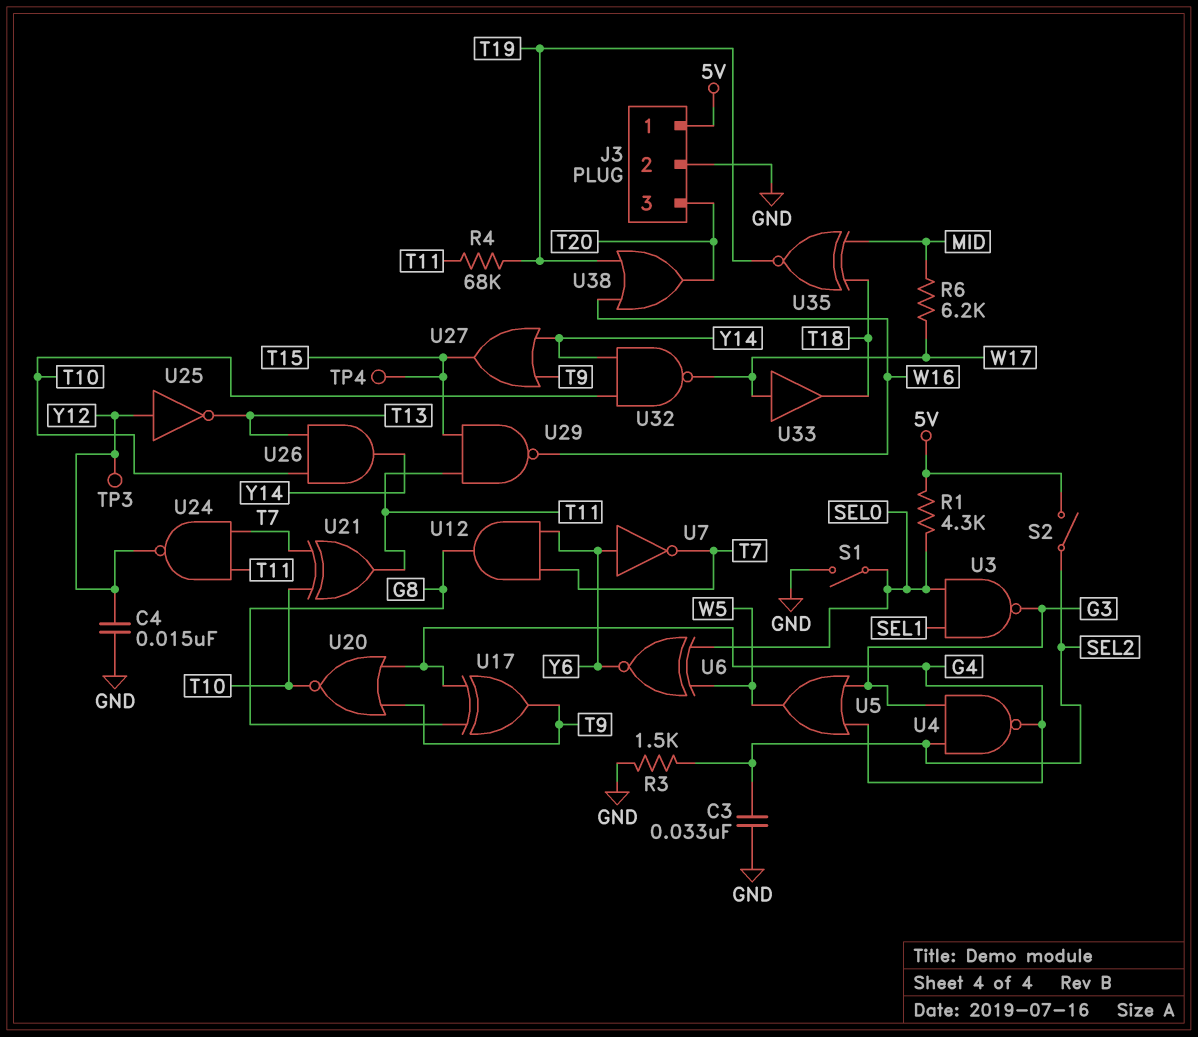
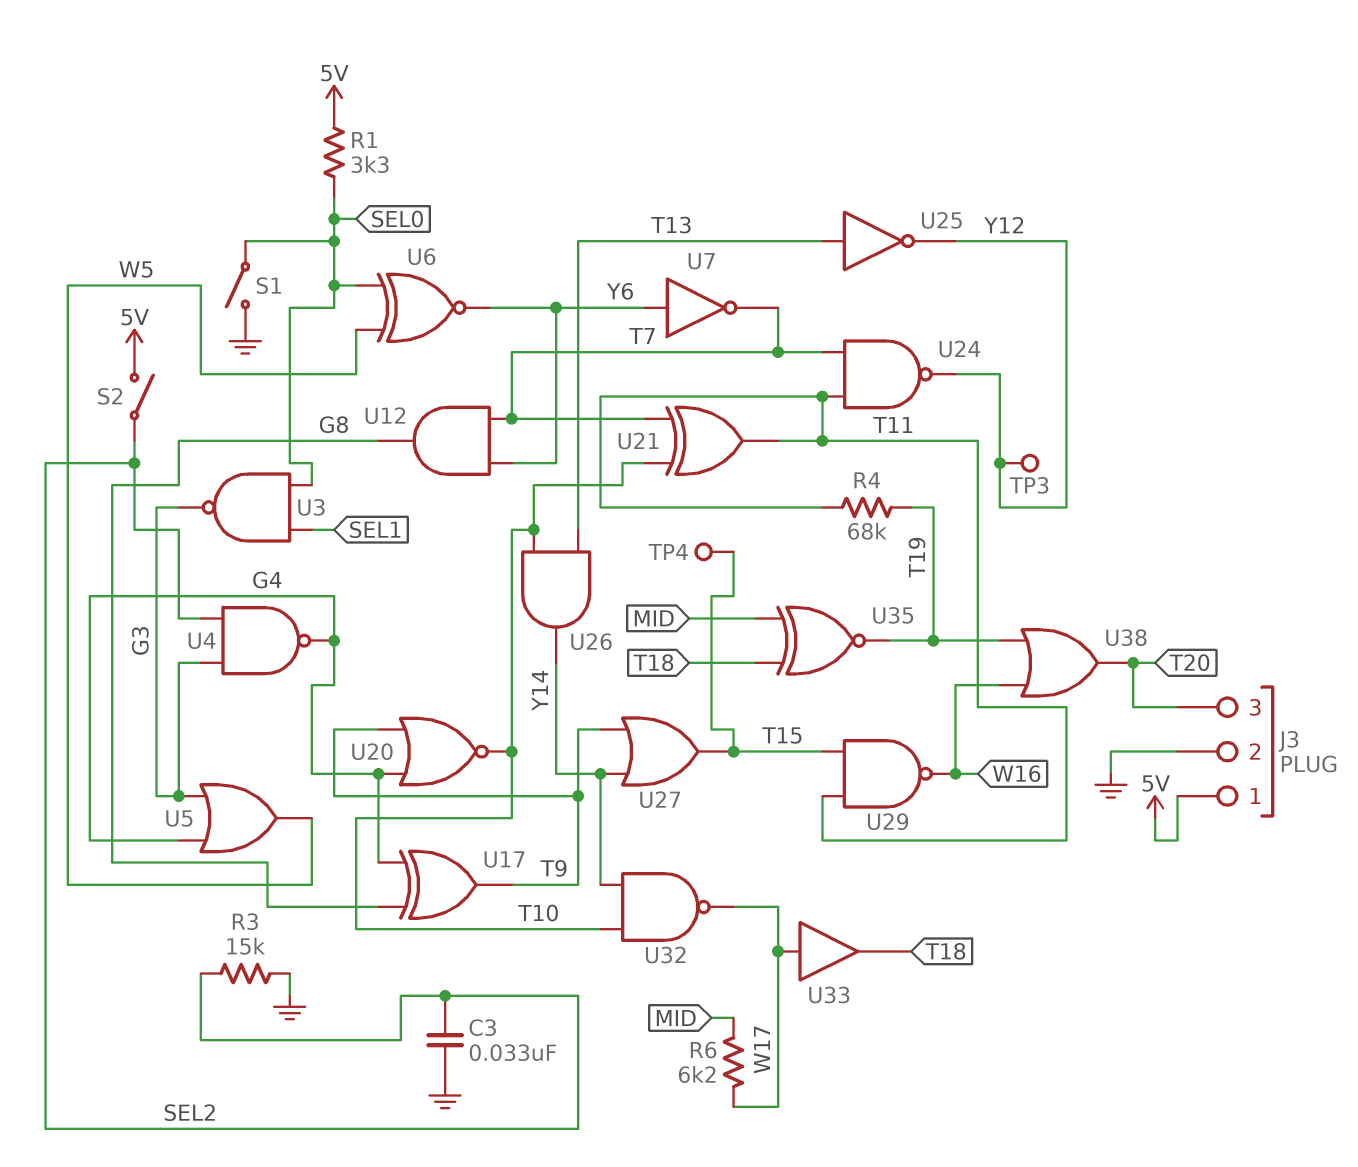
C4: 15nF (GND, Y12) -> none
R1: 4.3k (5V, SEL0) -> 3.3k (5V, SEL0)
R3: 1.5k (GND, SEL2) -> 15k (GND, SEL2)
U25: NOT (in Y12, out T13) -> NOT (in T13, out Y12)

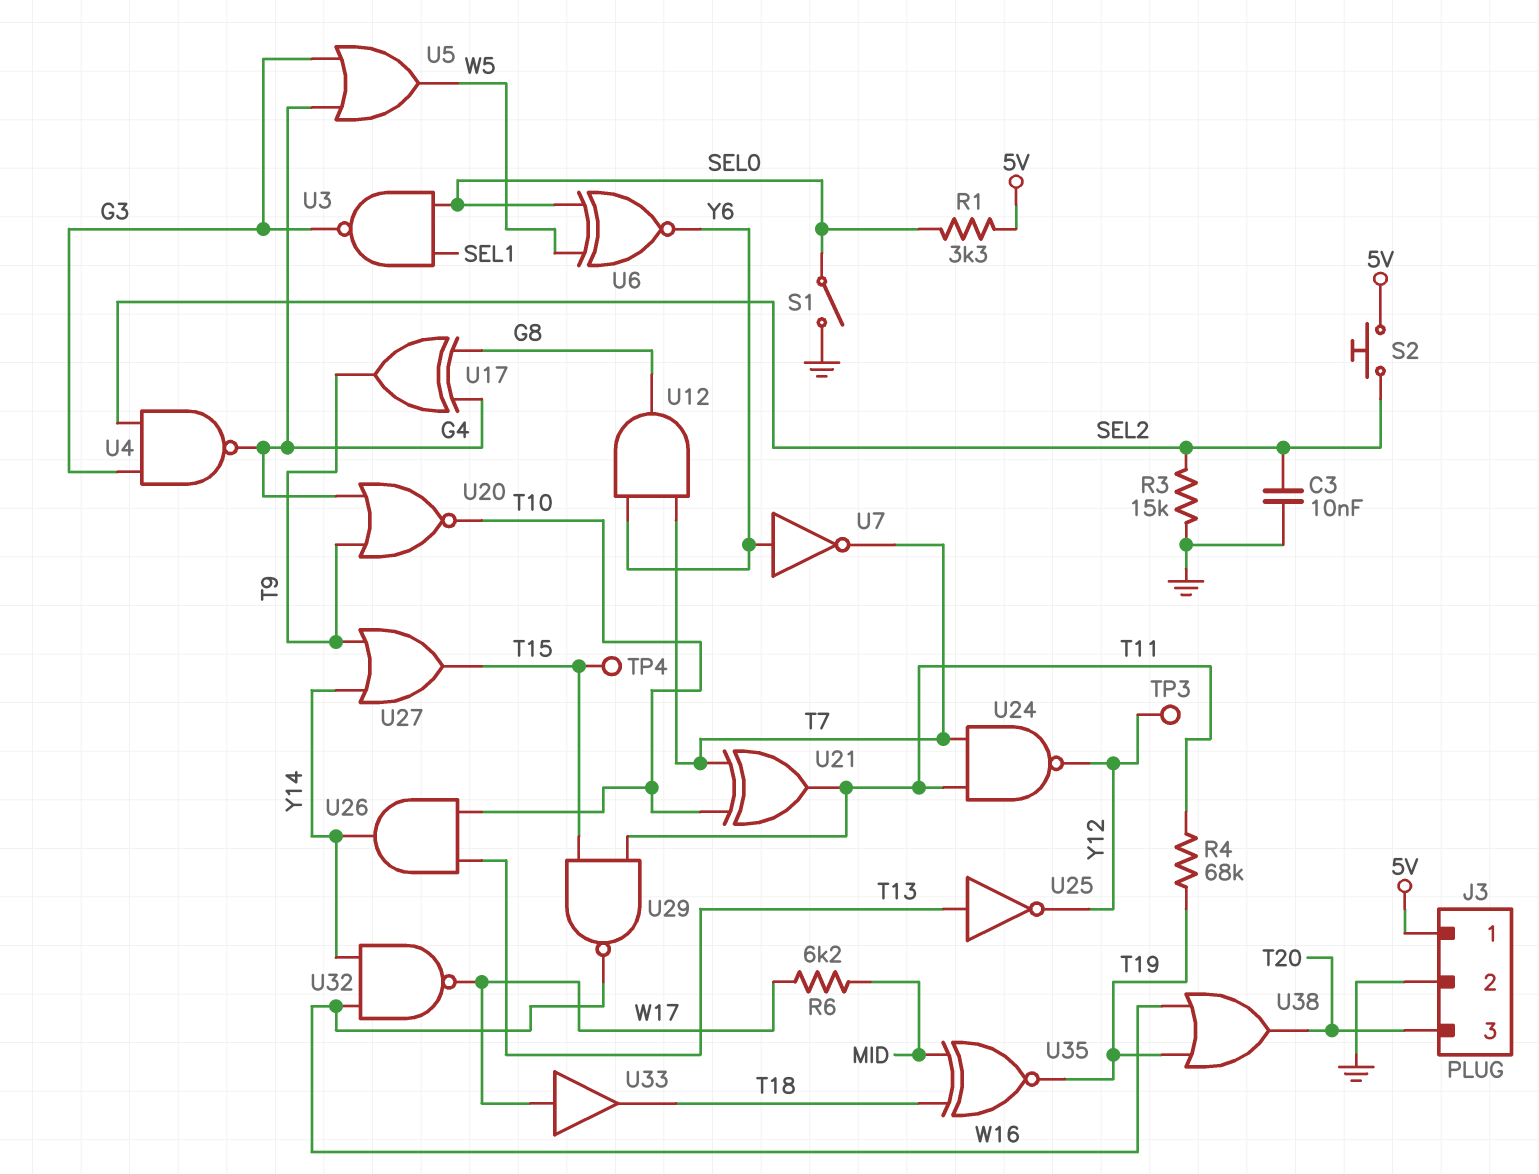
C3: 33nF (GND, SEL2) -> 10nF (GND, SEL2)
S2: switch (5V, SEL2) -> button (5V, SEL2)
U32: NAND (in T10, in Y14, out W17) -> NAND (in W16, in Y14, out W17)

